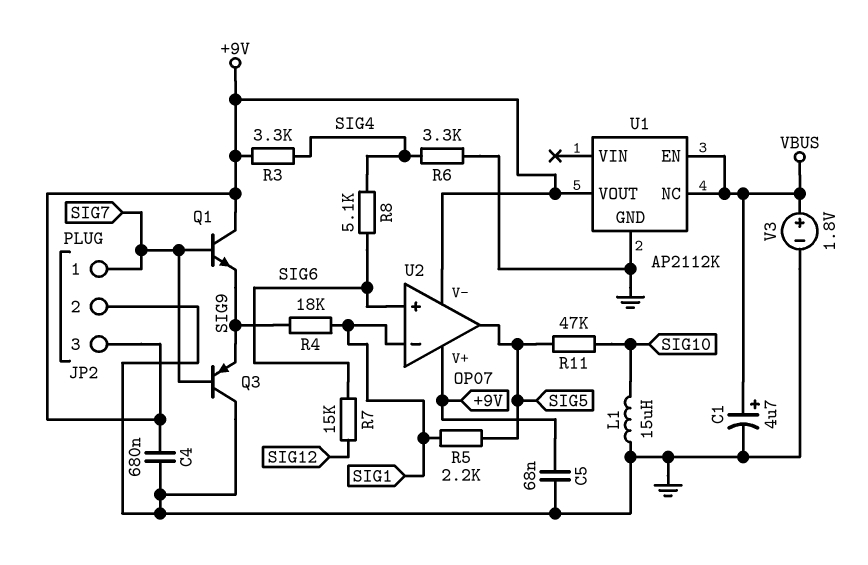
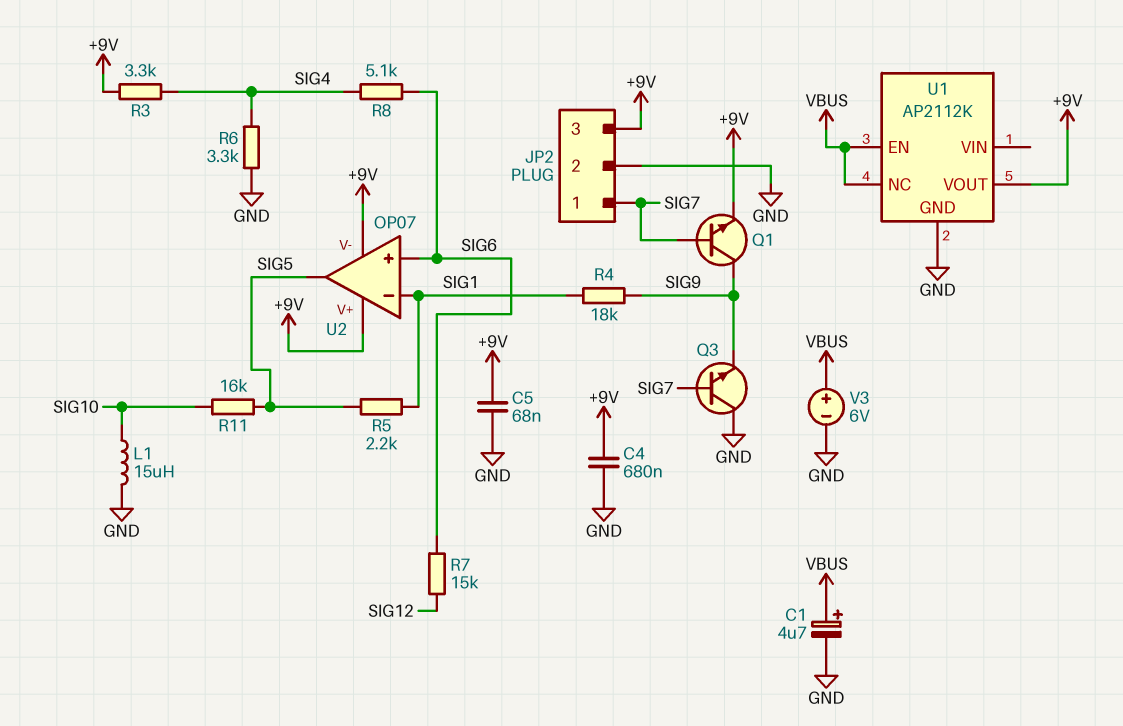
Q1: NPN (B SIG7, C +9V, E SIG9) -> NPN (B SIG7, C SIG9, E +9V)
Q3: PNP (B SIG7, C GND, E SIG9) -> NPN (B SIG7, C GND, E SIG9)
R11: 47k (SIG5, SIG10) -> 16k (SIG5, SIG10)
V3: 1.8V (plus VBUS, minus GND) -> 6V (plus VBUS, minus GND)

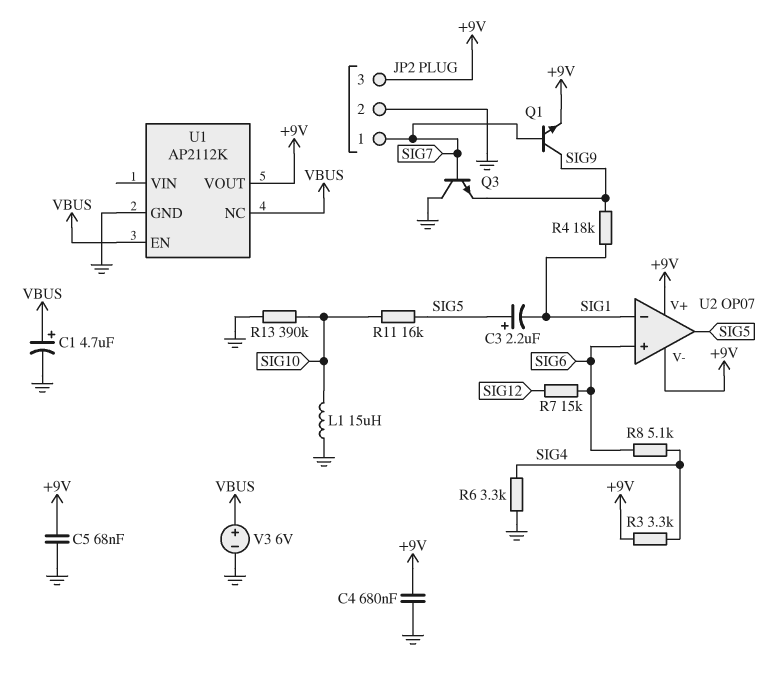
C3: none -> 2.2uF (plus SIG5, minus SIG1)
R5: 2.2k (SIG1, SIG5) -> none
R13: none -> 390k (GND, SIG10)

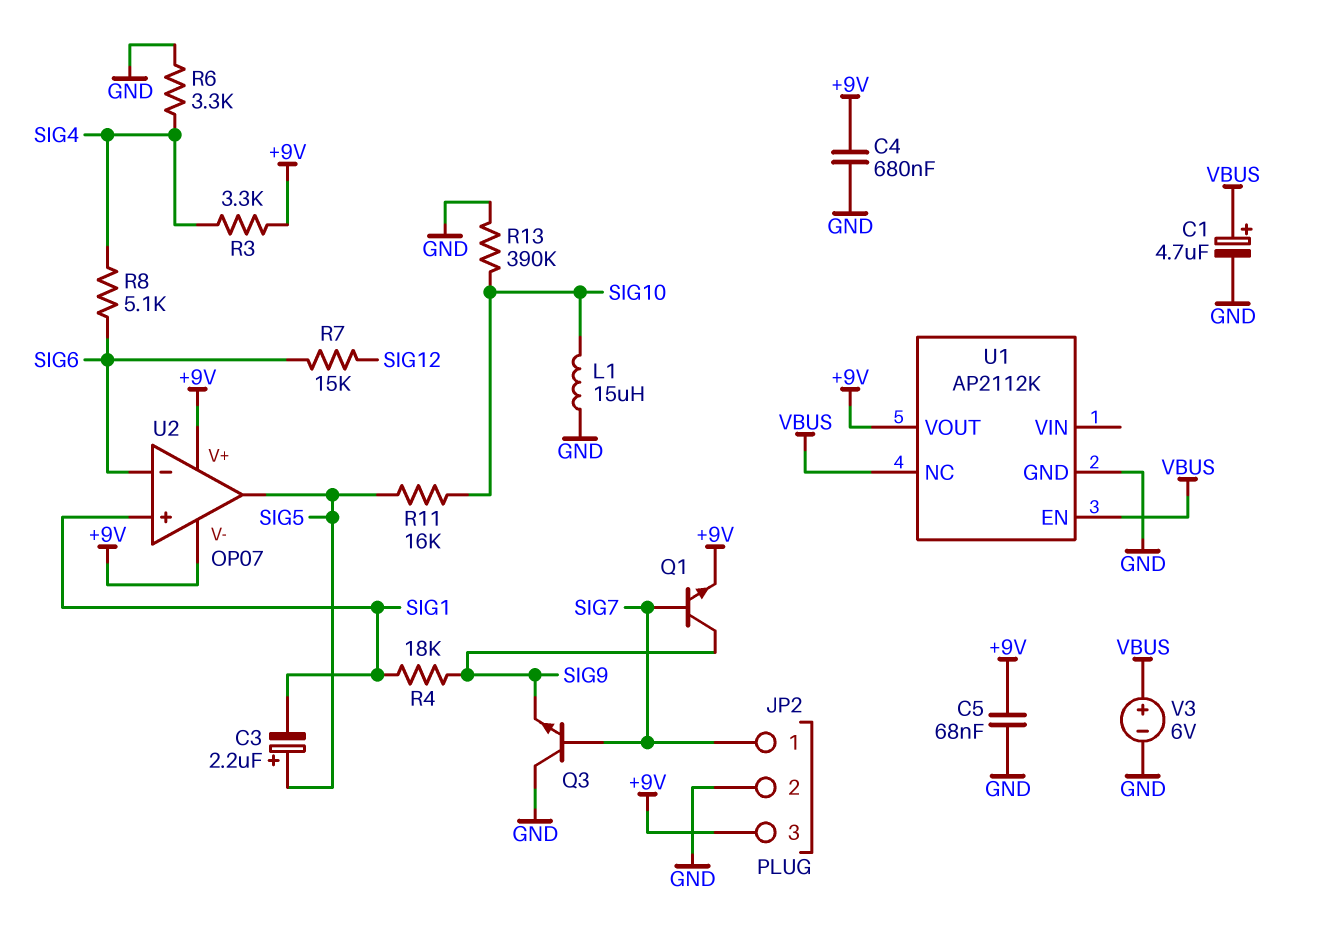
U2 pin in+: SIG6 -> SIG1
U2 pin in-: SIG1 -> SIG6

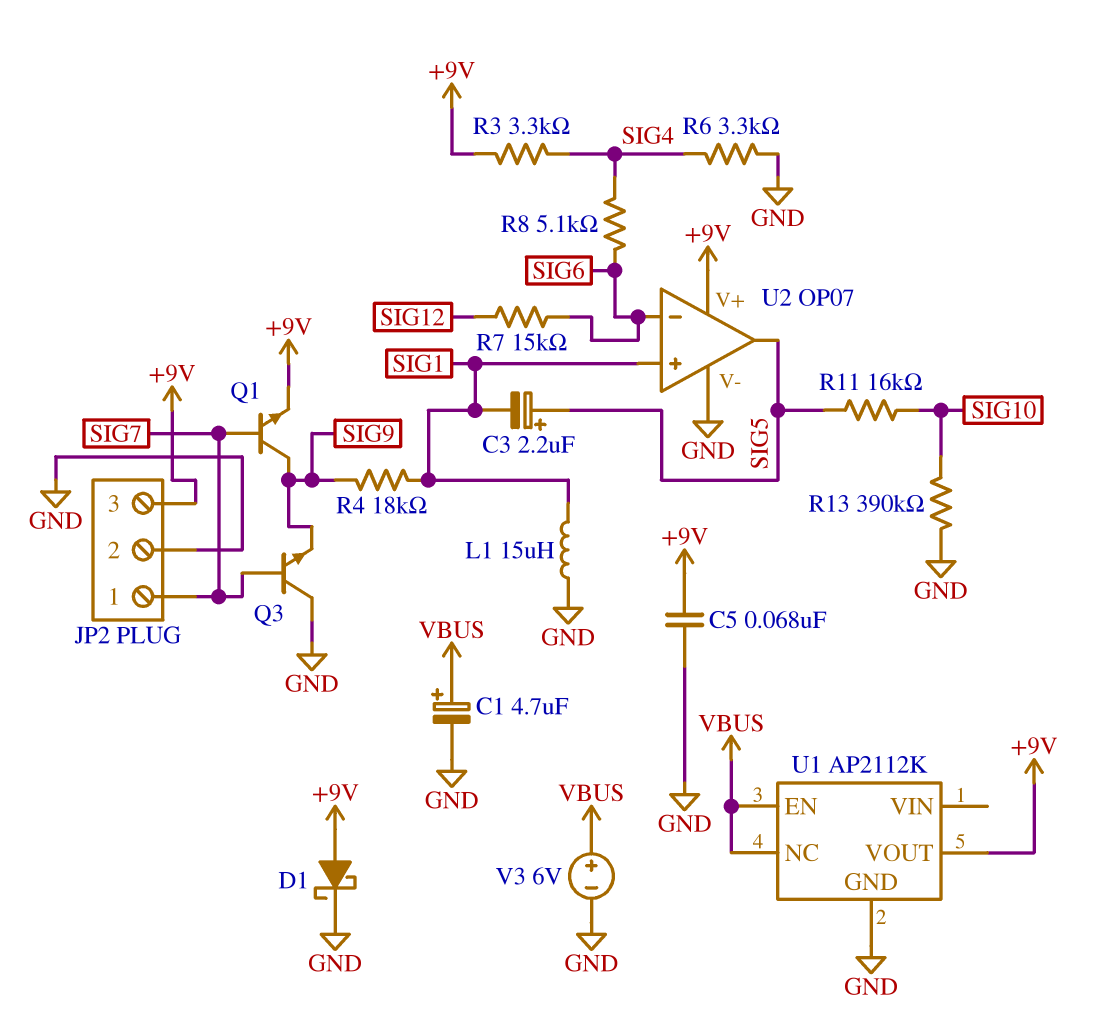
C4: 680nF (+9V, GND) -> none
D1: none -> schottky (A +9V, K GND)
L1: 15uH (GND, SIG10) -> 15uH (GND, SIG1)
U2 pin V-: +9V -> GND

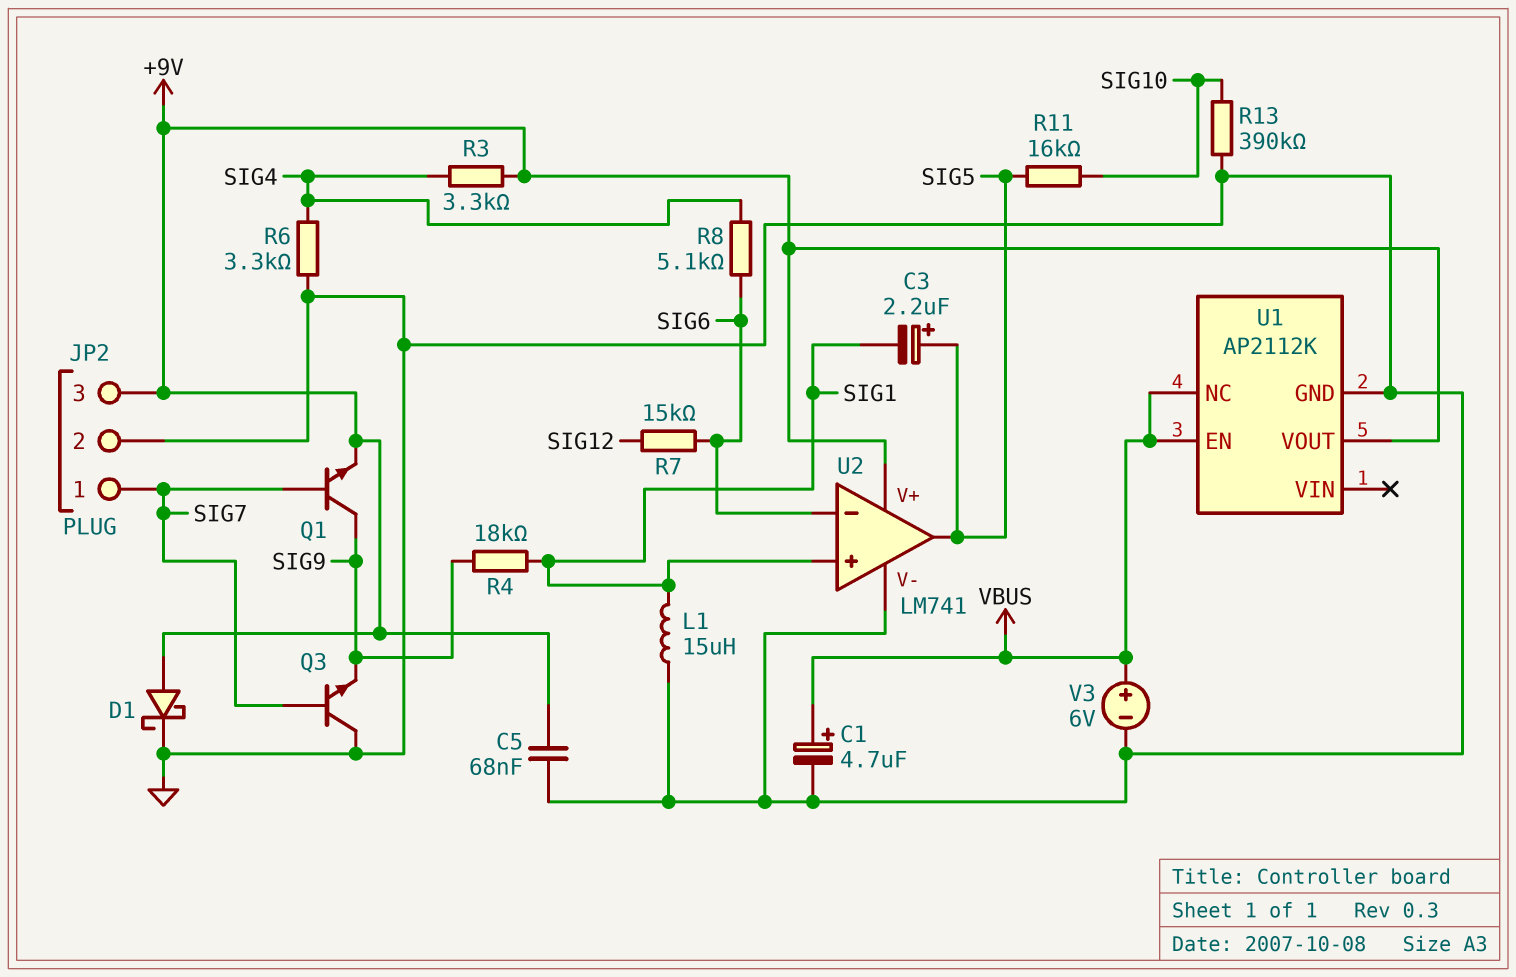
U2: OP07 -> LM741

